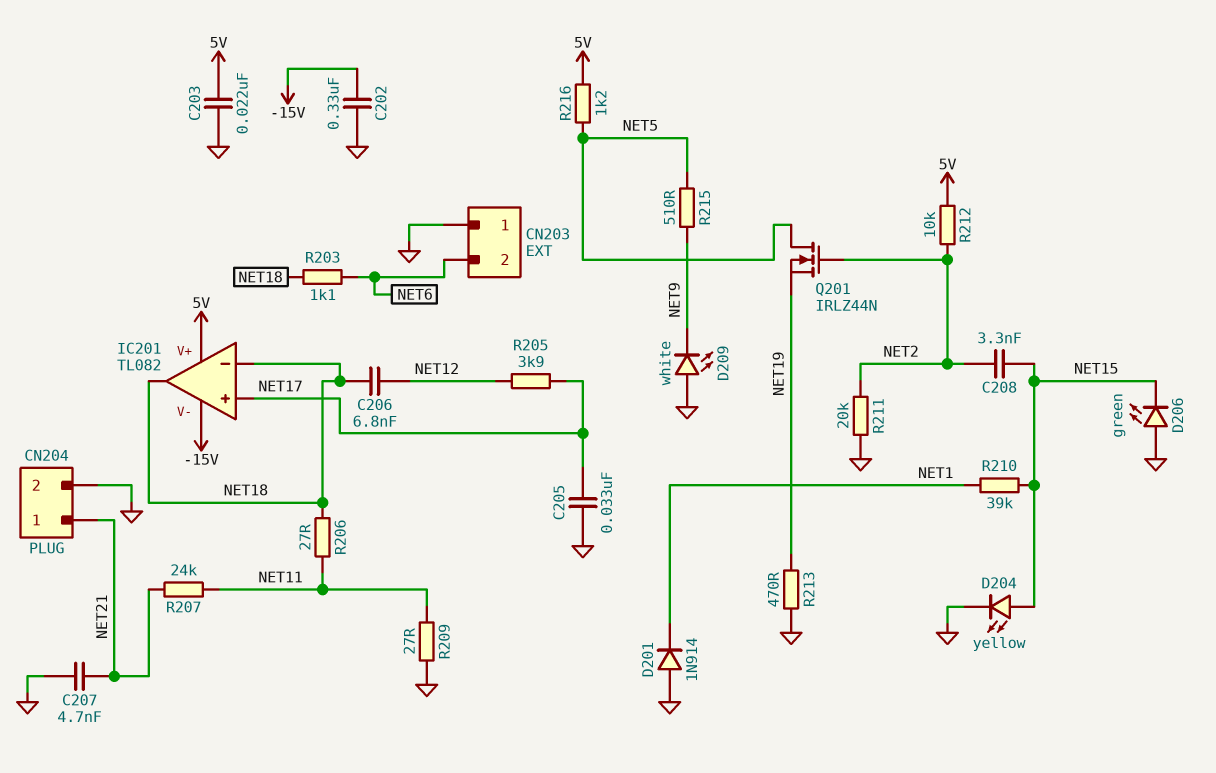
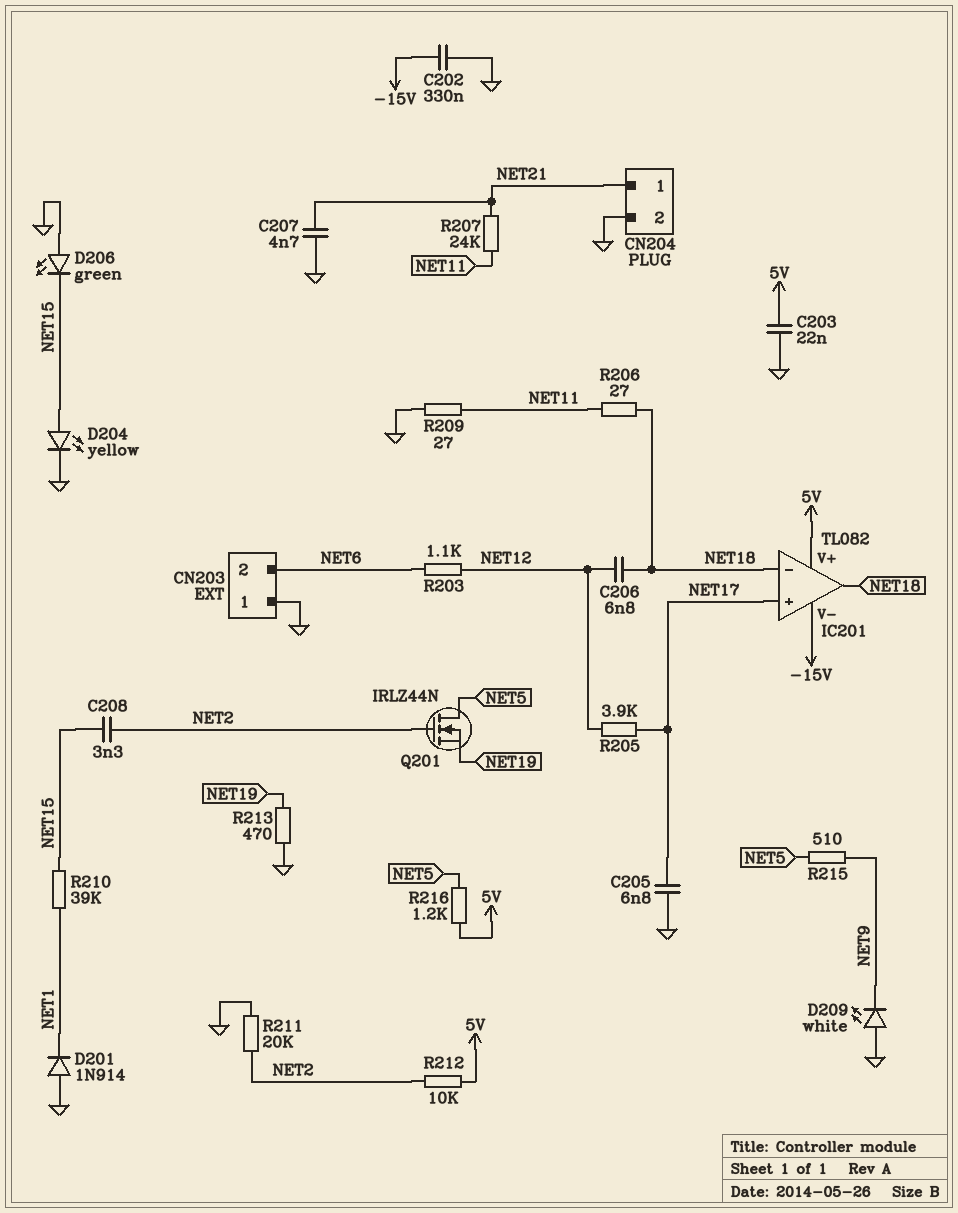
C205: 33nF (GND, NET17) -> 6.8nF (GND, NET17)
R203: 1.1k (NET6, NET18) -> 1.1k (NET6, NET12)

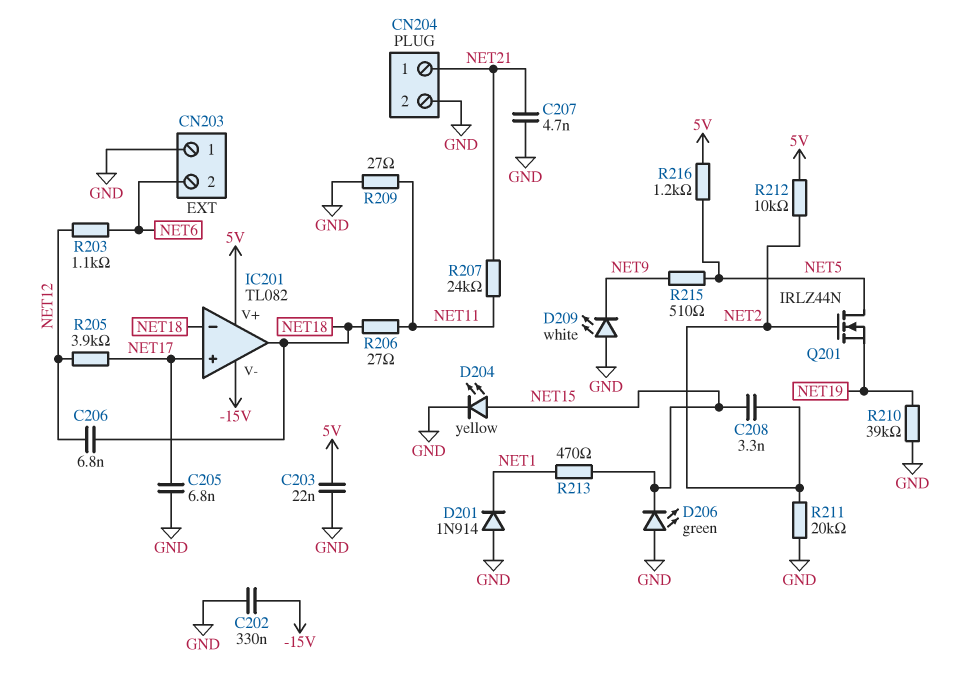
R210: 39k (NET1, NET15) -> 39k (GND, NET19)
R213: 470 (GND, NET19) -> 470 (NET1, NET15)

